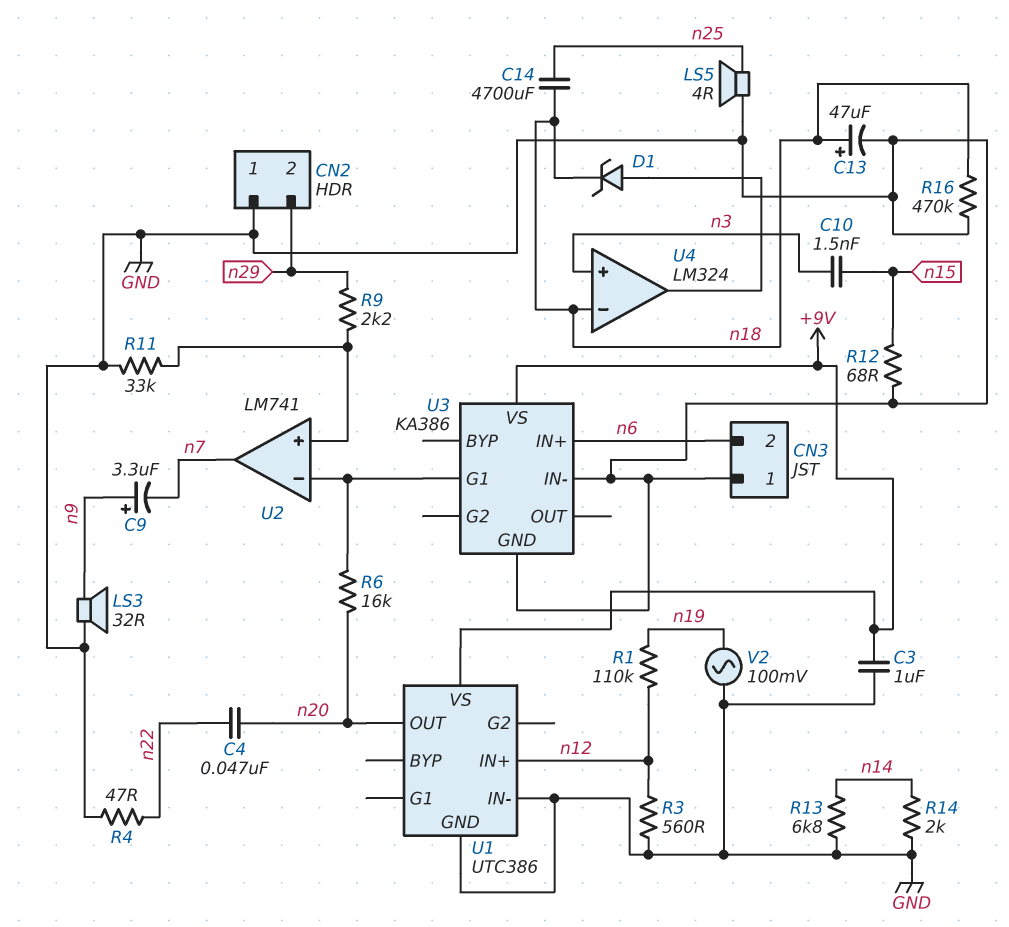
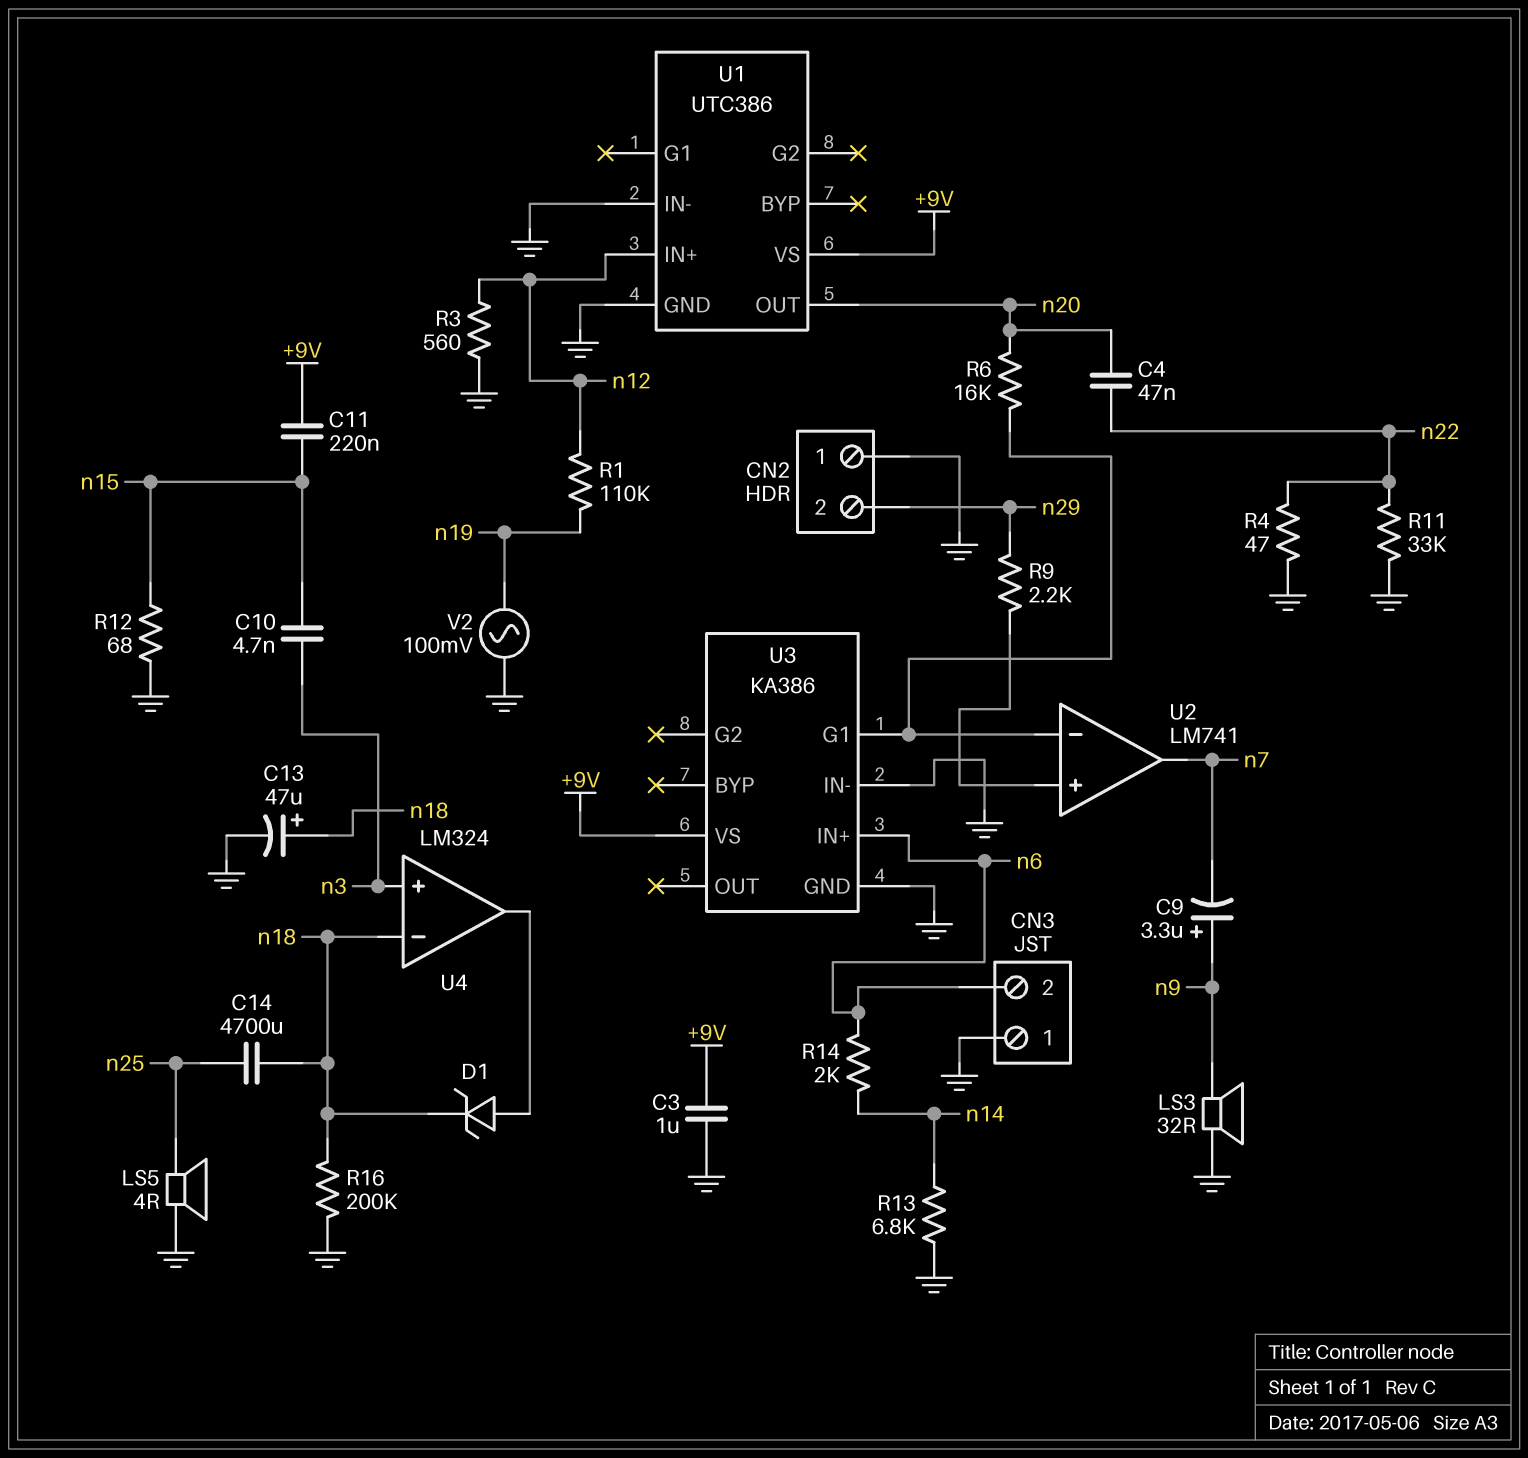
C10: 1.5nF (n3, n15) -> 4.7nF (n3, n15)
C11: none -> 220nF (+9V, n15)
R11: 33k (GND, U2/in+) -> 33k (GND, n22)
R14: 2k (GND, n14) -> 2k (n6, n14)
R16: 470k (GND, n18) -> 200k (GND, n18)

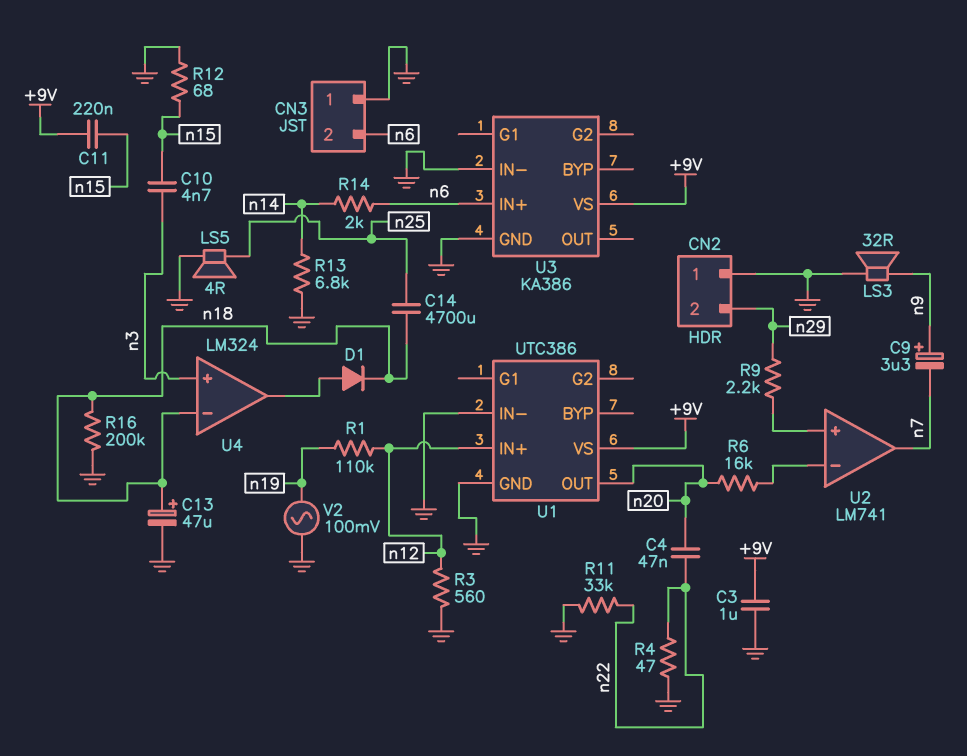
D1: zener (A U4/out, K n18) -> diode (A U4/out, K n18)
U3 pin G1: U2/in- -> none

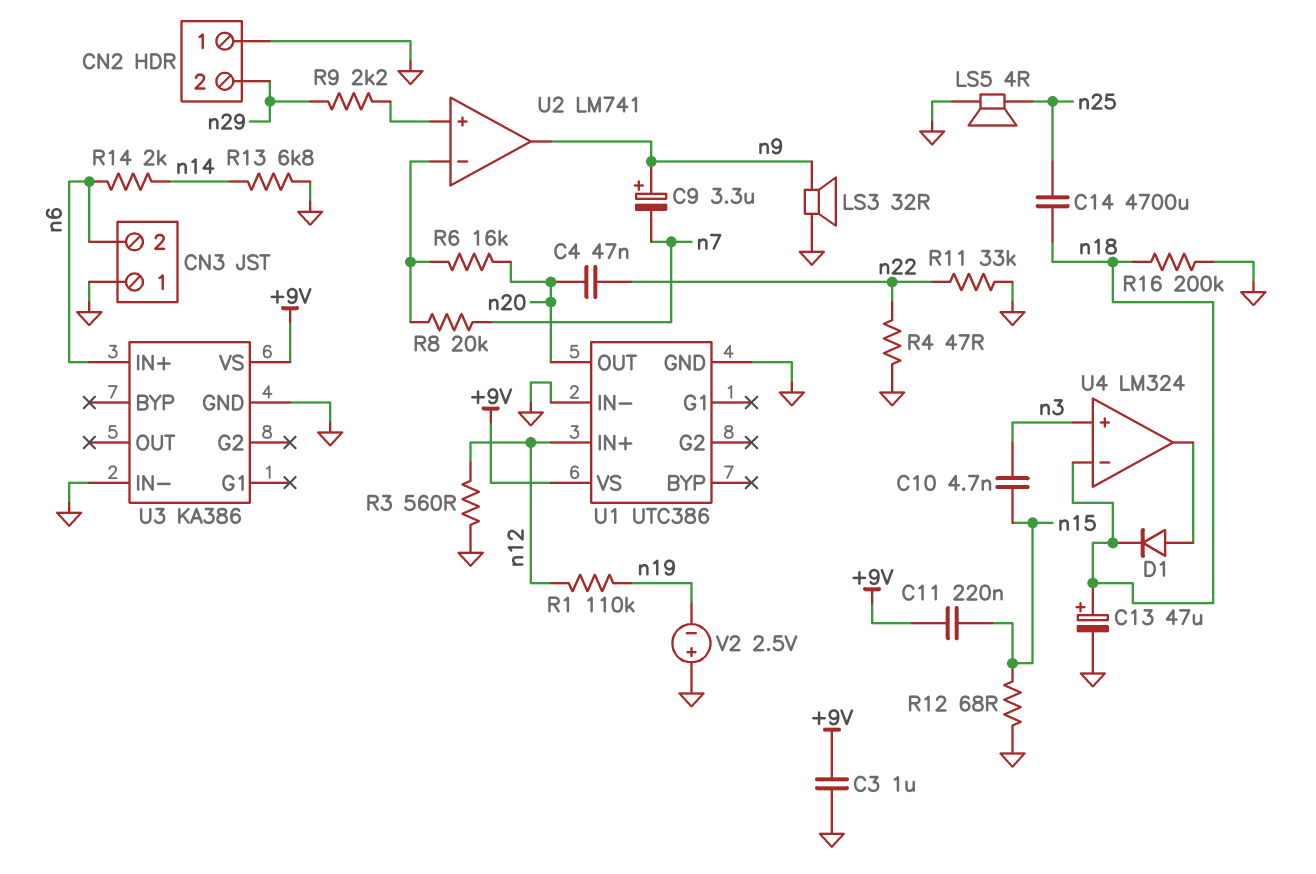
R8: none -> 20k (U2/in-, n7)
U2 pin out: n7 -> n9
V2: AC 100mV (GND, n19) -> 2.5V (plus GND, minus n19)

